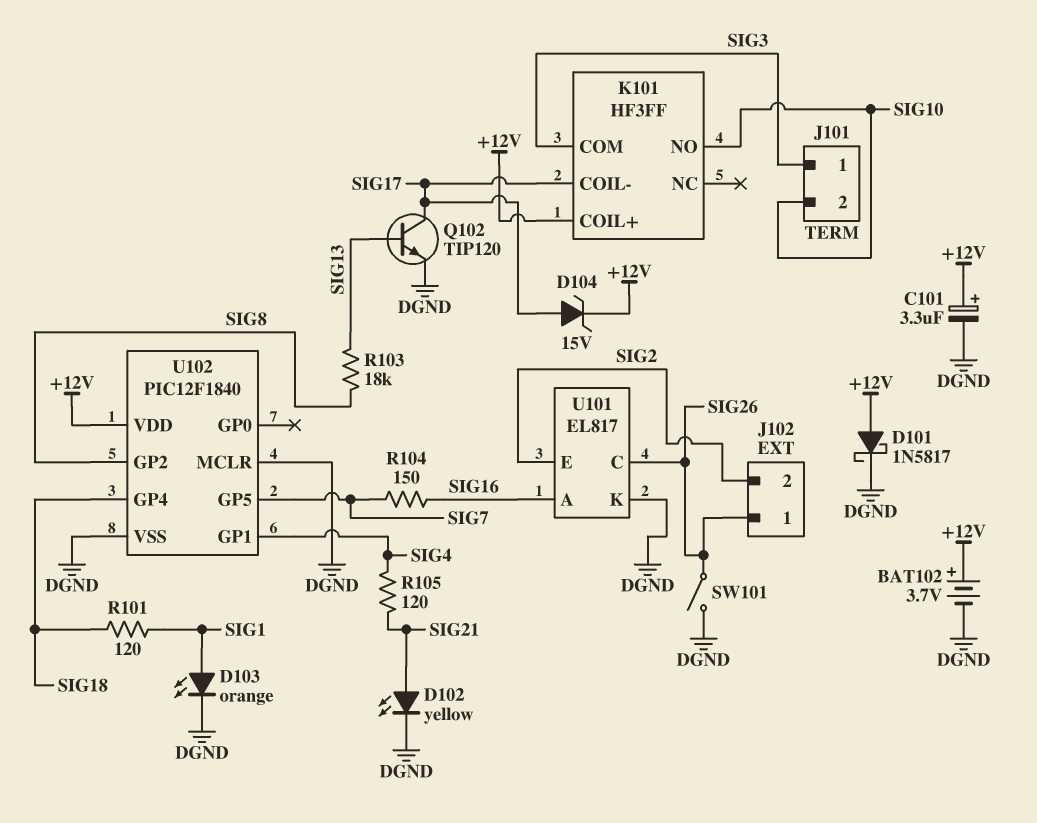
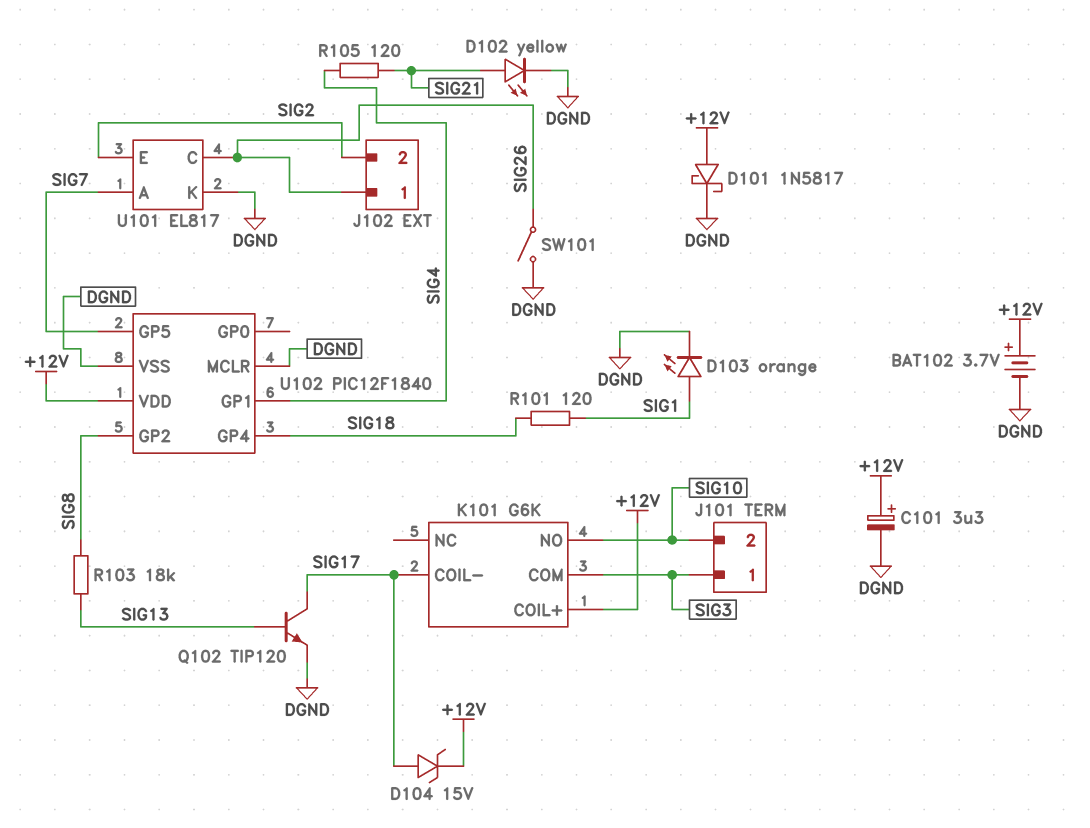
K101: HF3FF -> G6K
R104: 150 (SIG7, SIG16) -> none
U101 pin A: SIG16 -> SIG7

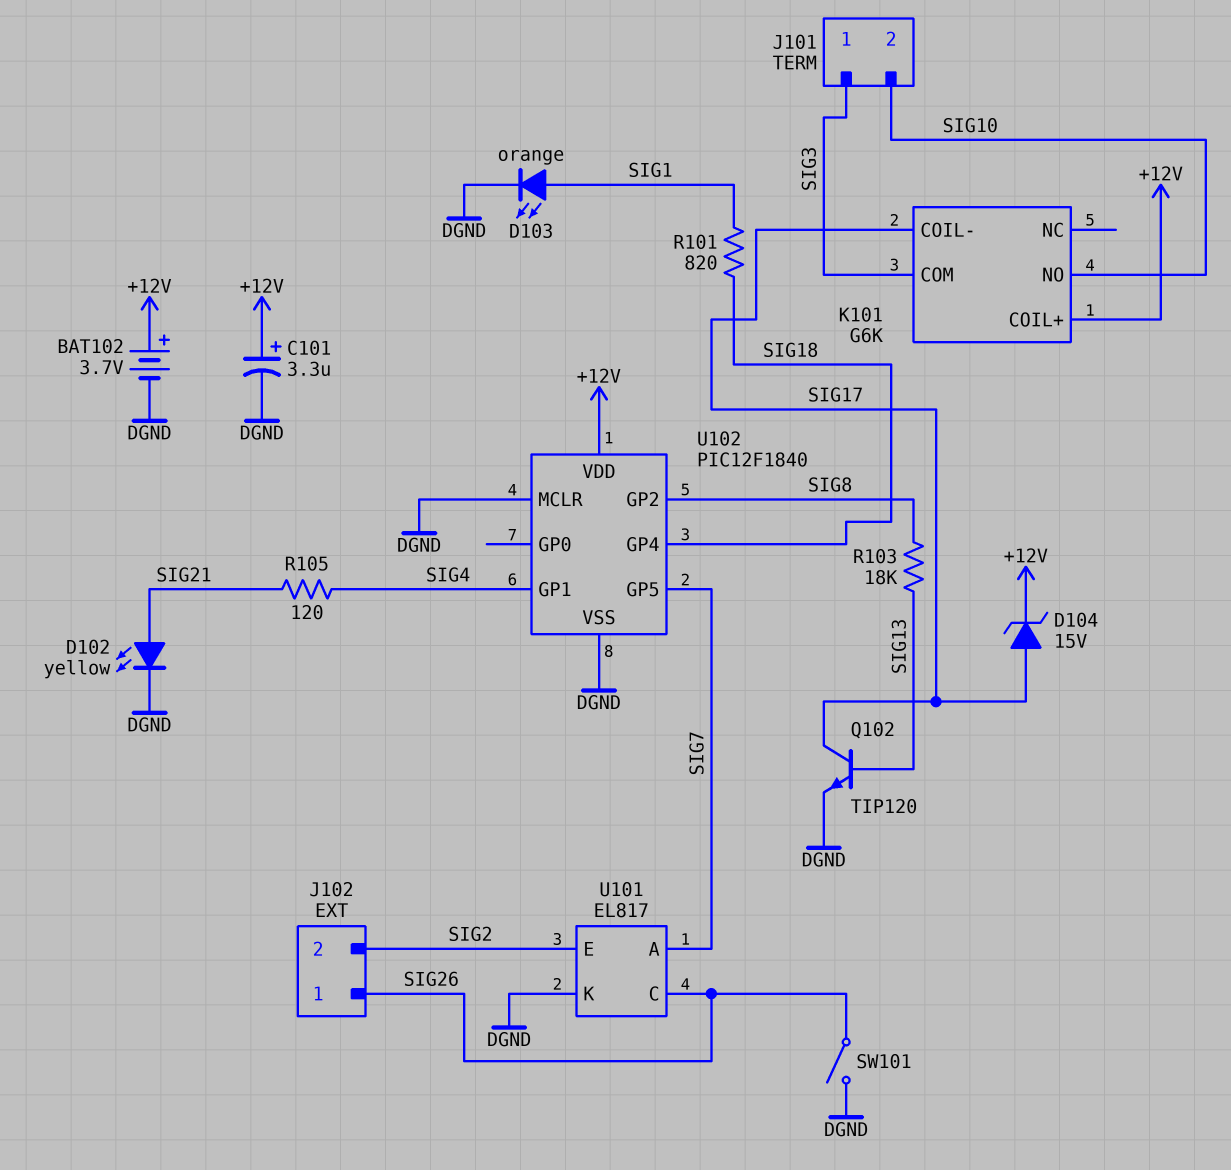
D101: schottky 1N5817 (A +12V, K DGND) -> none
R101: 120 (SIG1, SIG18) -> 820 (SIG1, SIG18)

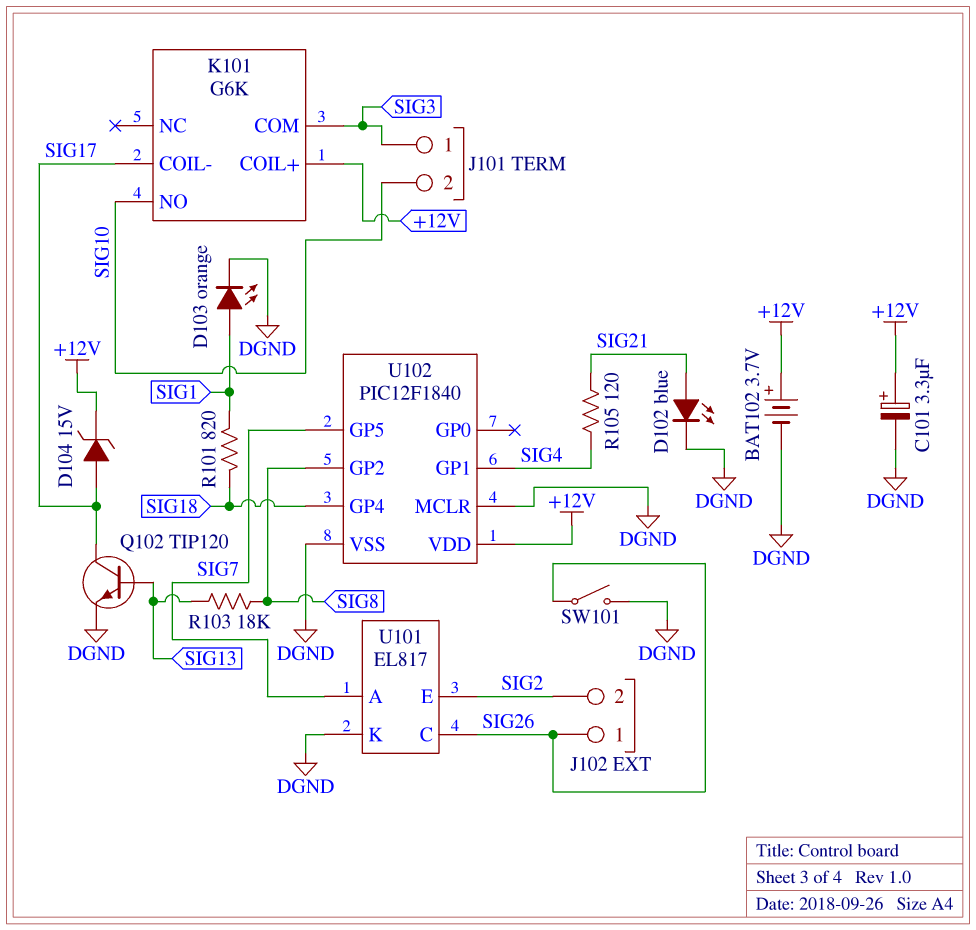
D102: LED yellow (A SIG21, K DGND) -> LED blue (A SIG21, K DGND)

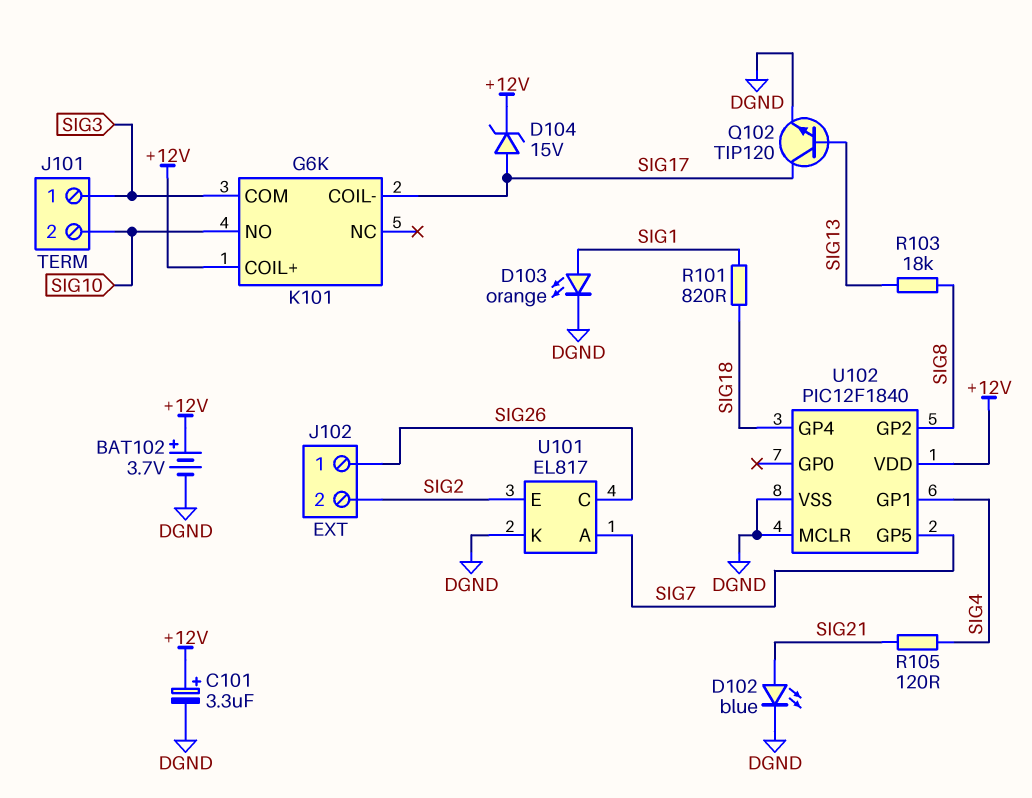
SW101: switch (DGND, SIG26) -> none

